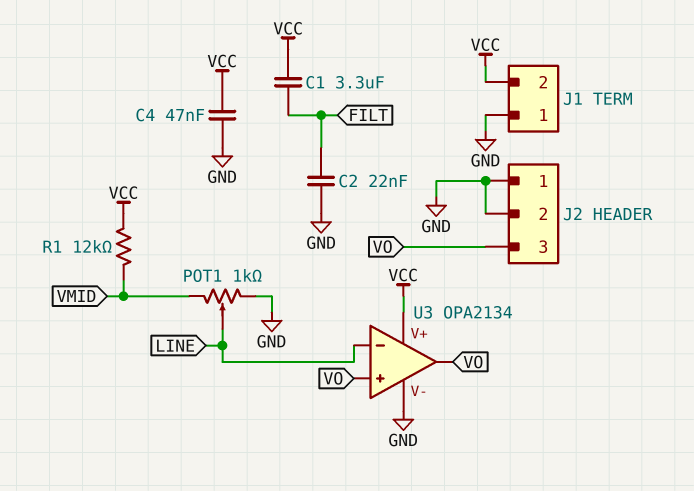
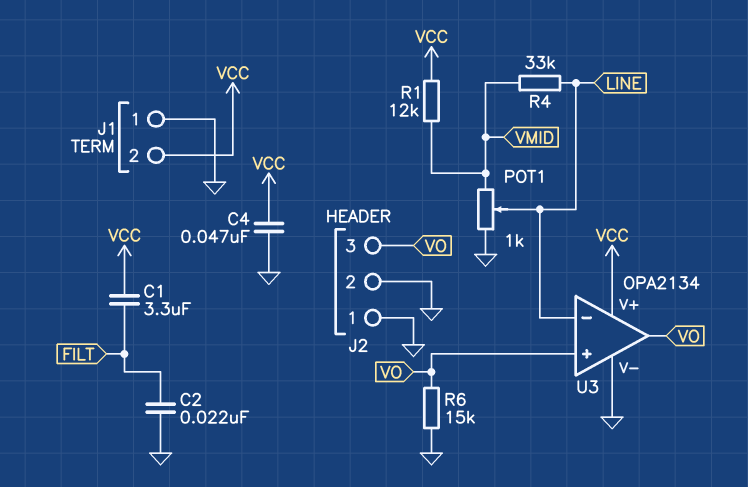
R4: none -> 33k (LINE, VMID)
R6: none -> 15k (GND, VO)

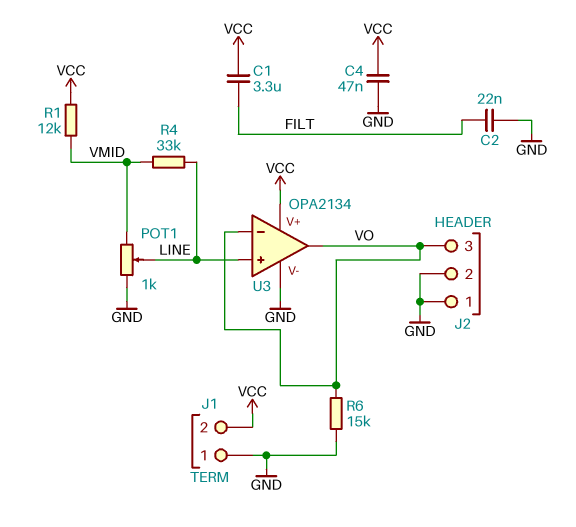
U3 pin in+: VO -> LINE
U3 pin in-: LINE -> VO

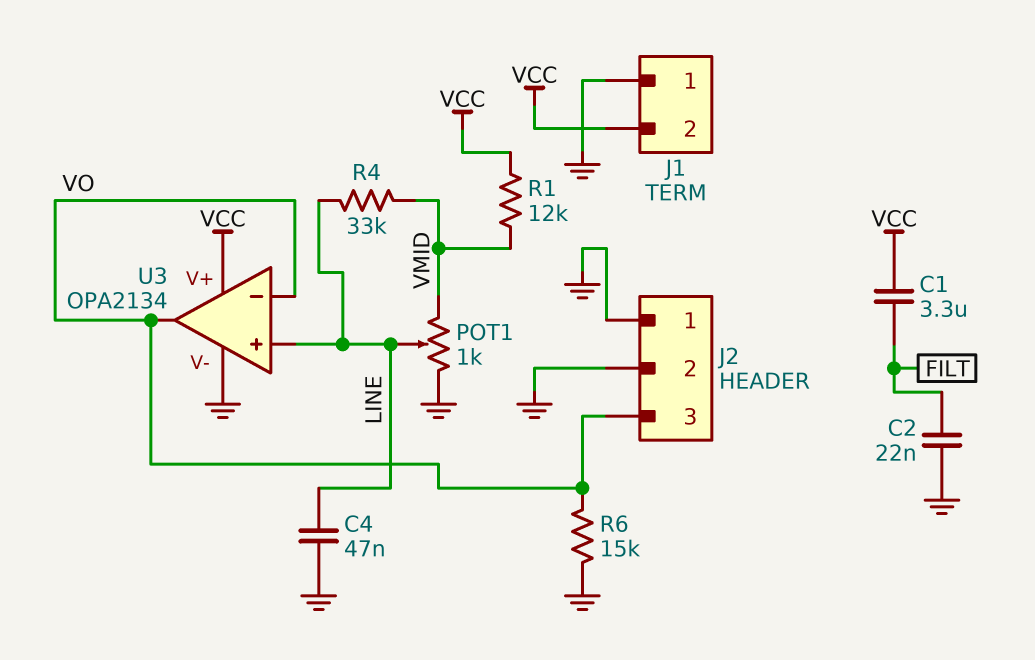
C4: 47nF (GND, VCC) -> 47nF (GND, LINE)

